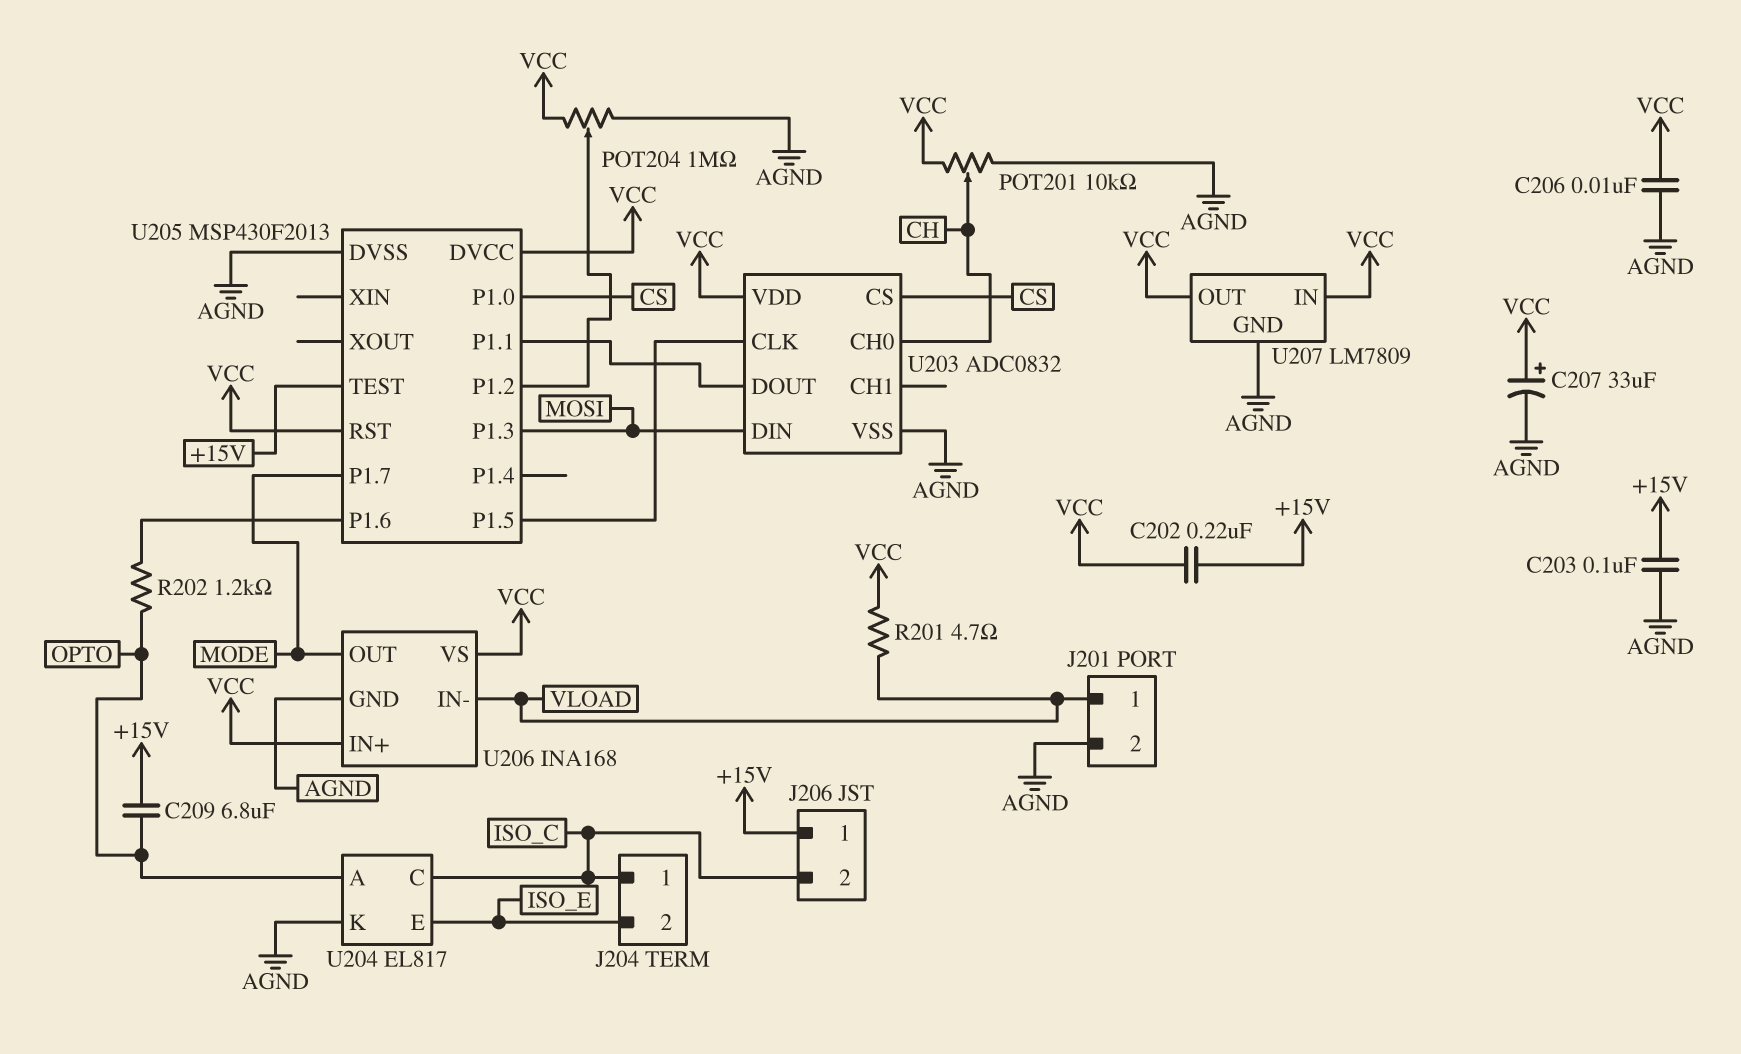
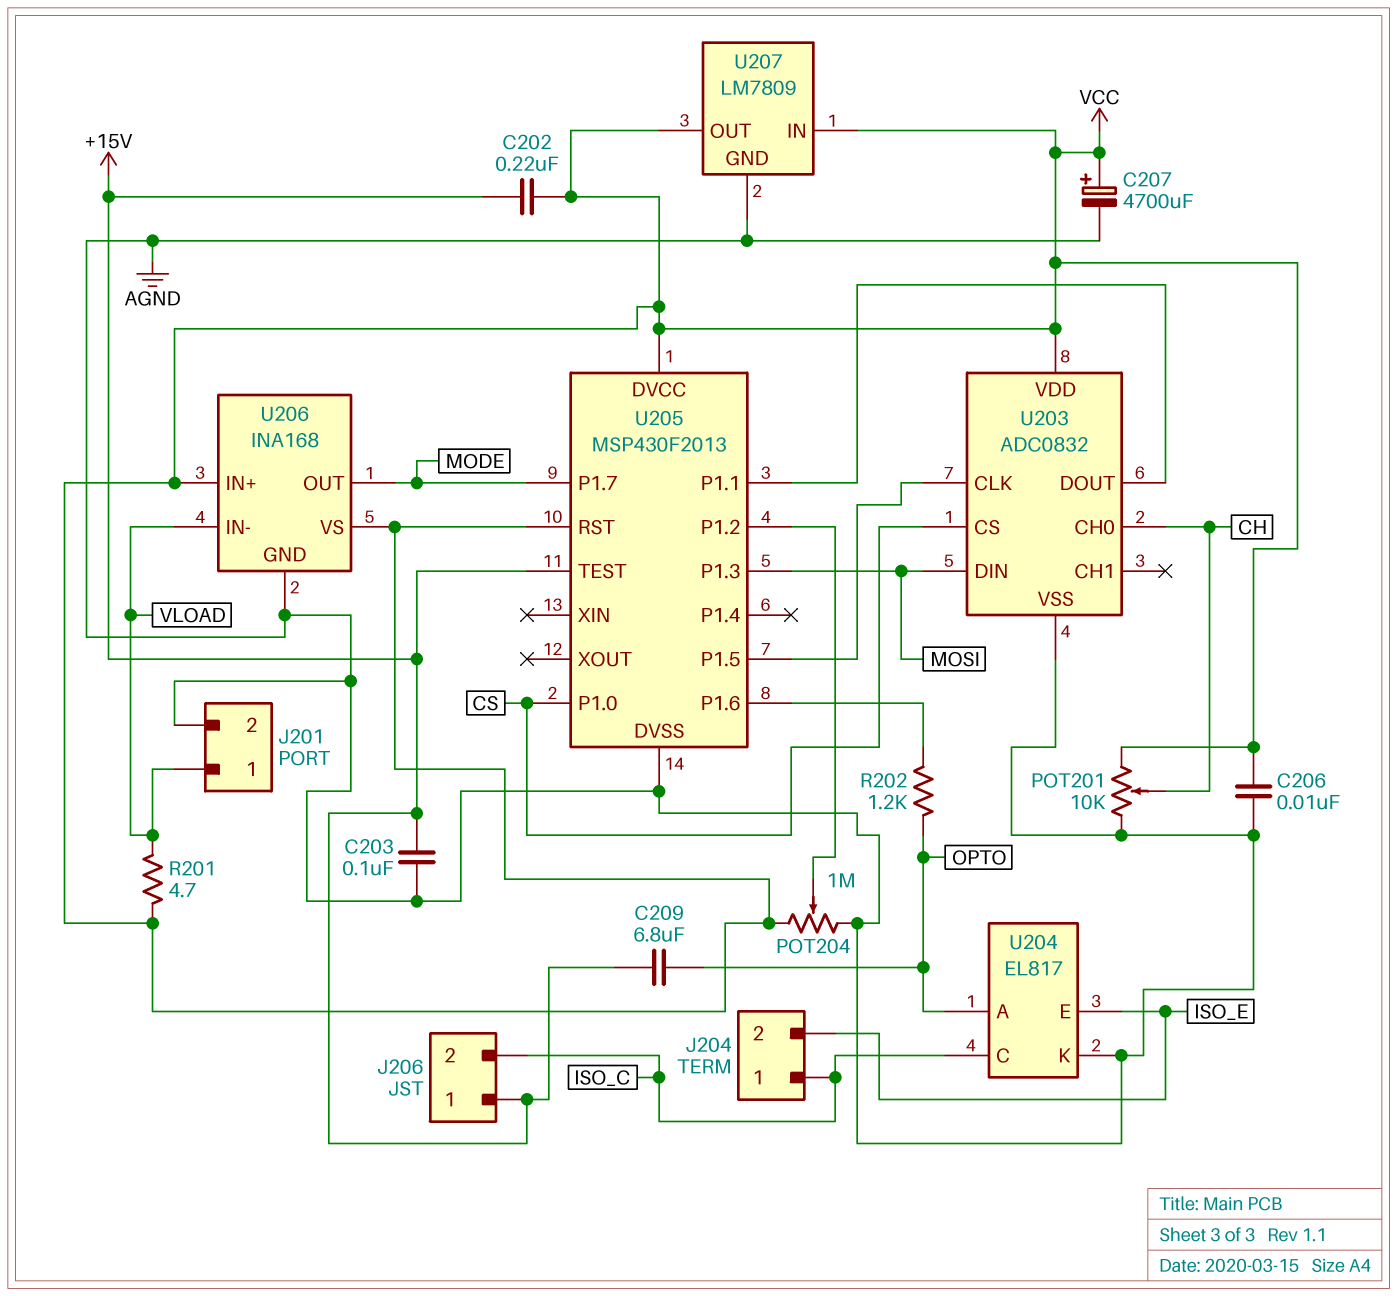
C207: 33uF (plus VCC, minus AGND) -> 4700uF (plus VCC, minus AGND)

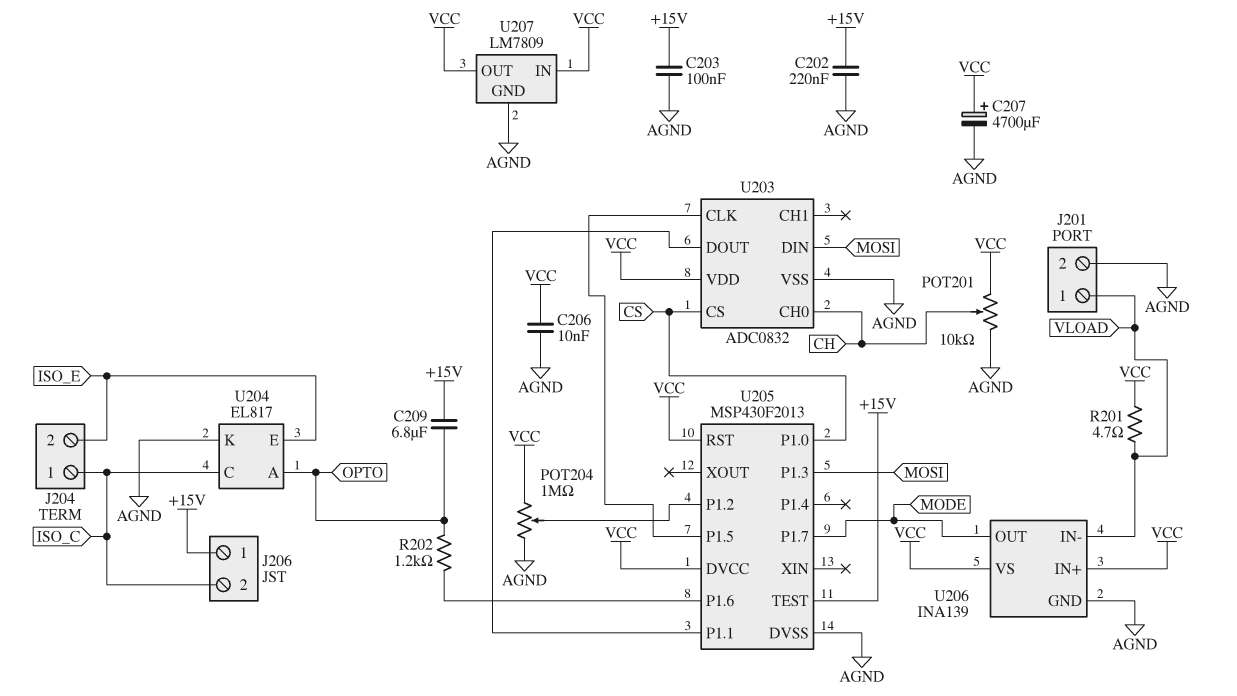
C202: 220nF (+15V, VCC) -> 220nF (+15V, AGND)
U206: INA168 -> INA139

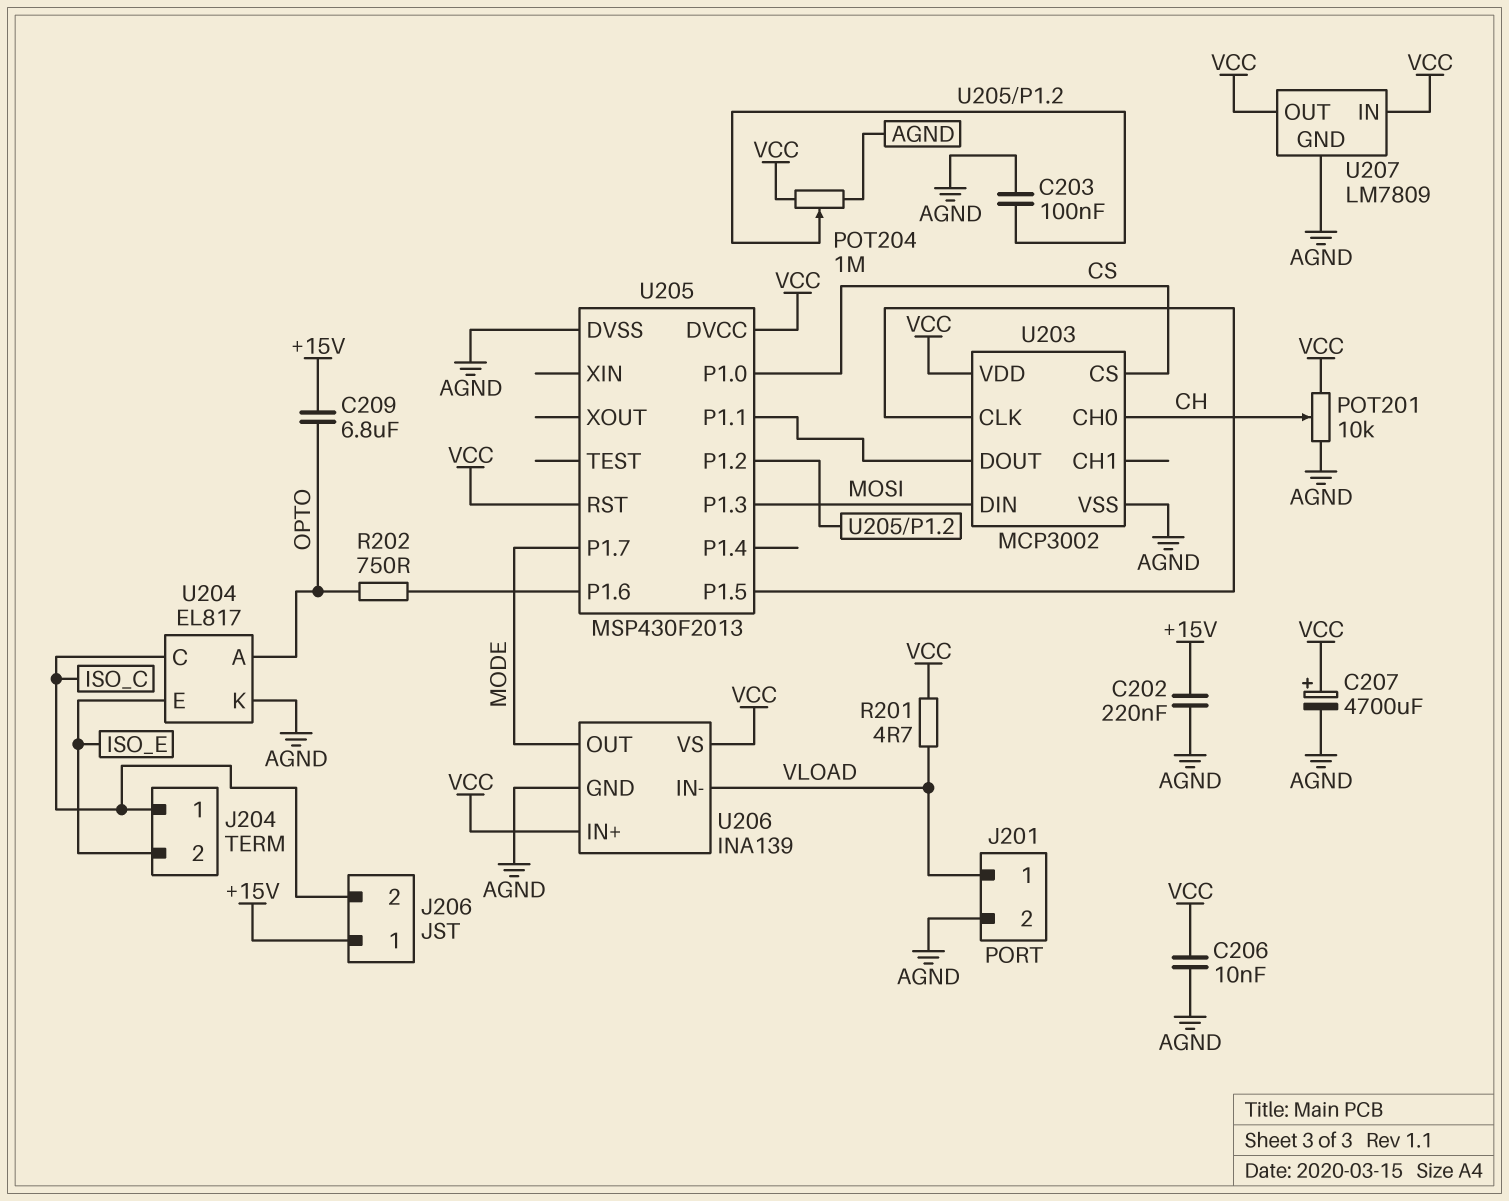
C203: 100nF (+15V, AGND) -> 100nF (AGND, U205/P1.2)
R202: 1.2k (OPTO, U205/P1.6) -> 750 (OPTO, U205/P1.6)
U203: ADC0832 -> MCP3002
U205 pin TEST: +15V -> none

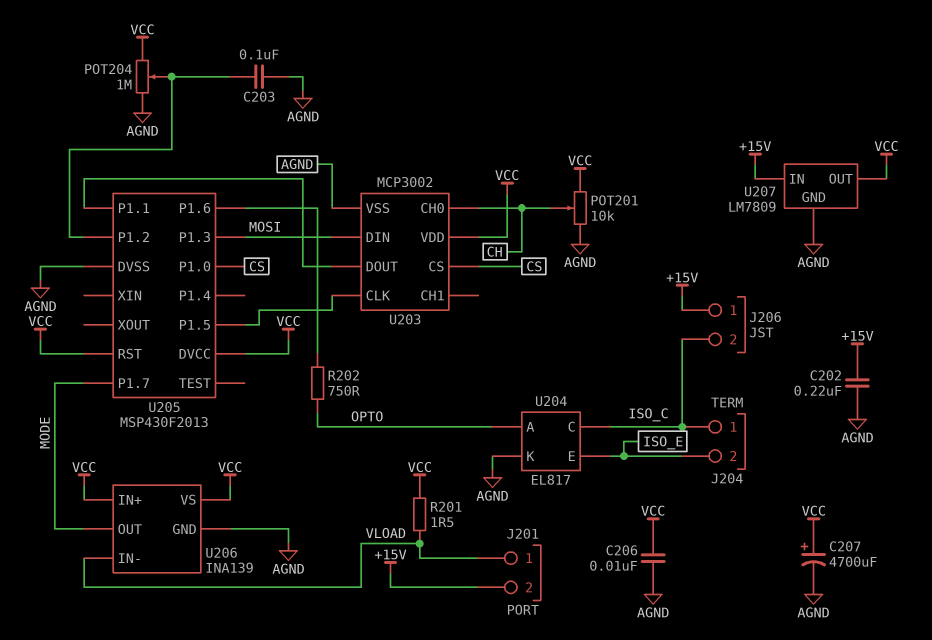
C209: 6.8uF (+15V, OPTO) -> none
J201 pin 2: AGND -> +15V
R201: 4.7 (VCC, VLOAD) -> 1.5 (VCC, VLOAD)
U207 pin IN: VCC -> +15V

